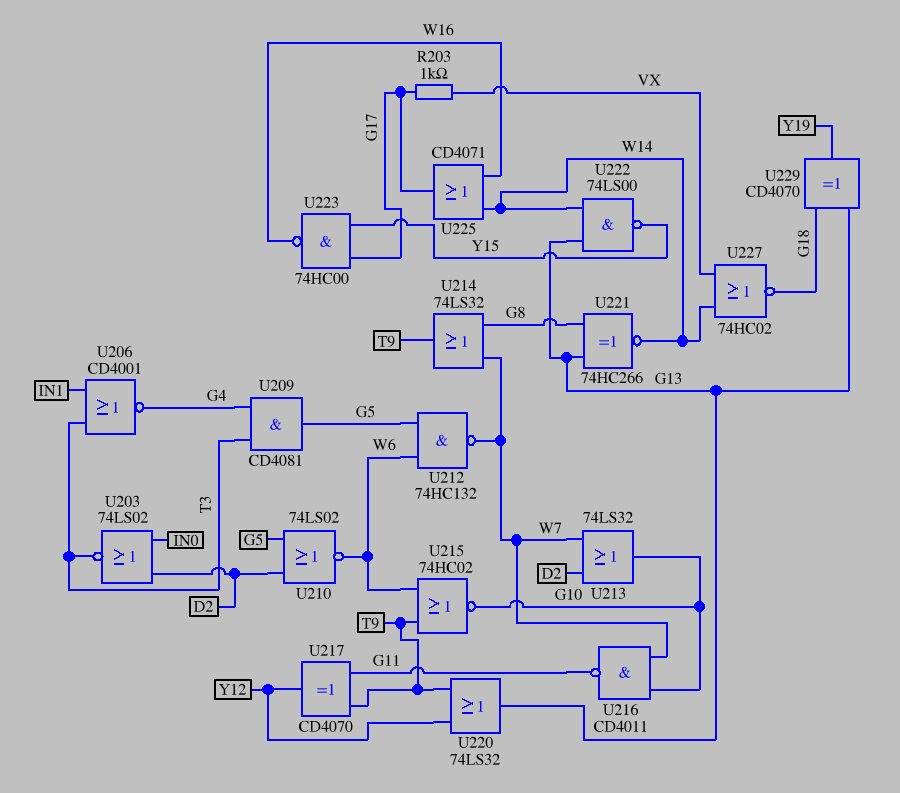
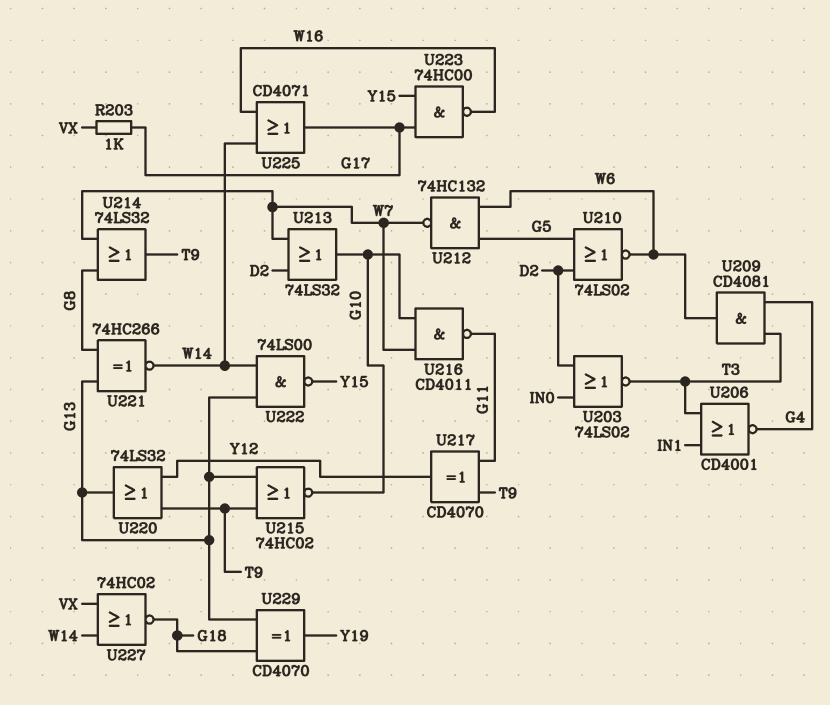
U209: AND CD4081 (in G4, in T3, out G5) -> AND CD4081 (in G4, in T3, out W6)
U215: NOR 74HC02 (in T9, in W6, out G10) -> NOR 74HC02 (in G13, in T9, out G10)

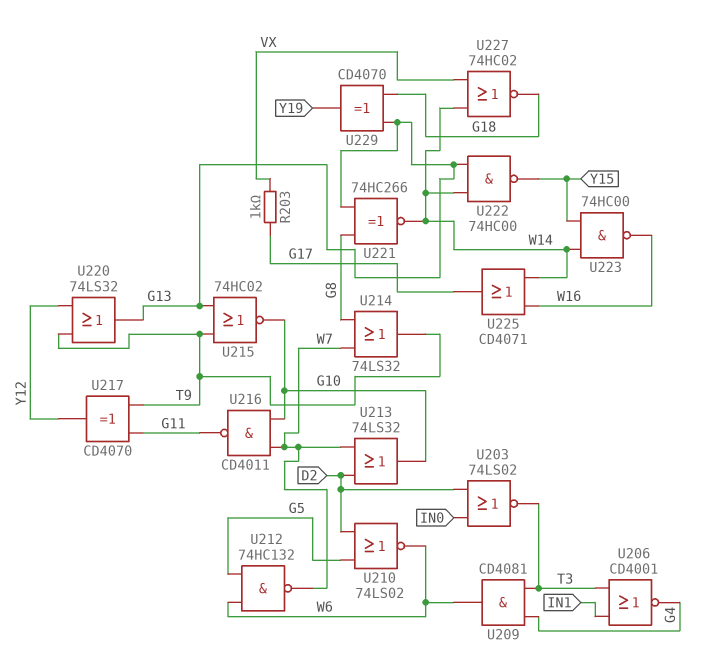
U222: NAND 74LS00 (in G13, in W14, out Y15) -> NAND 74HC00 (in G13, in W14, out Y15)
U223: NAND 74HC00 (in G17, in Y15, out W16) -> NAND 74HC00 (in W14, in Y15, out W16)

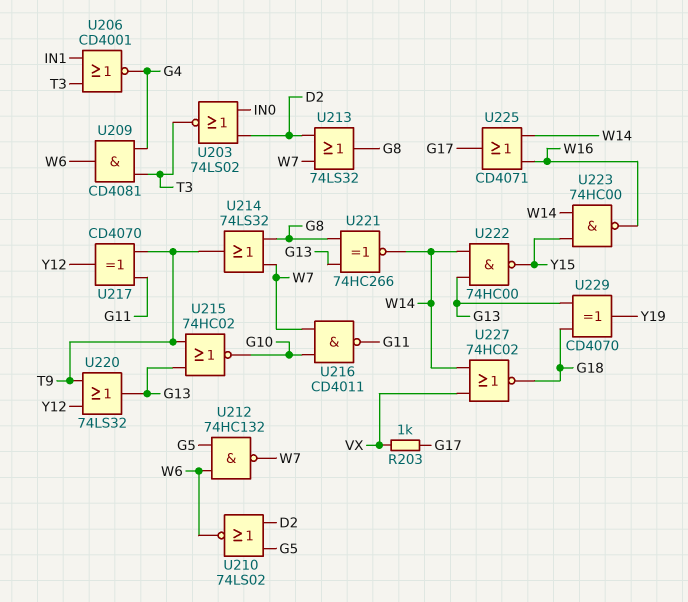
U213: OR 74LS32 (in D2, in W7, out G10) -> OR 74LS32 (in D2, in W7, out G8)

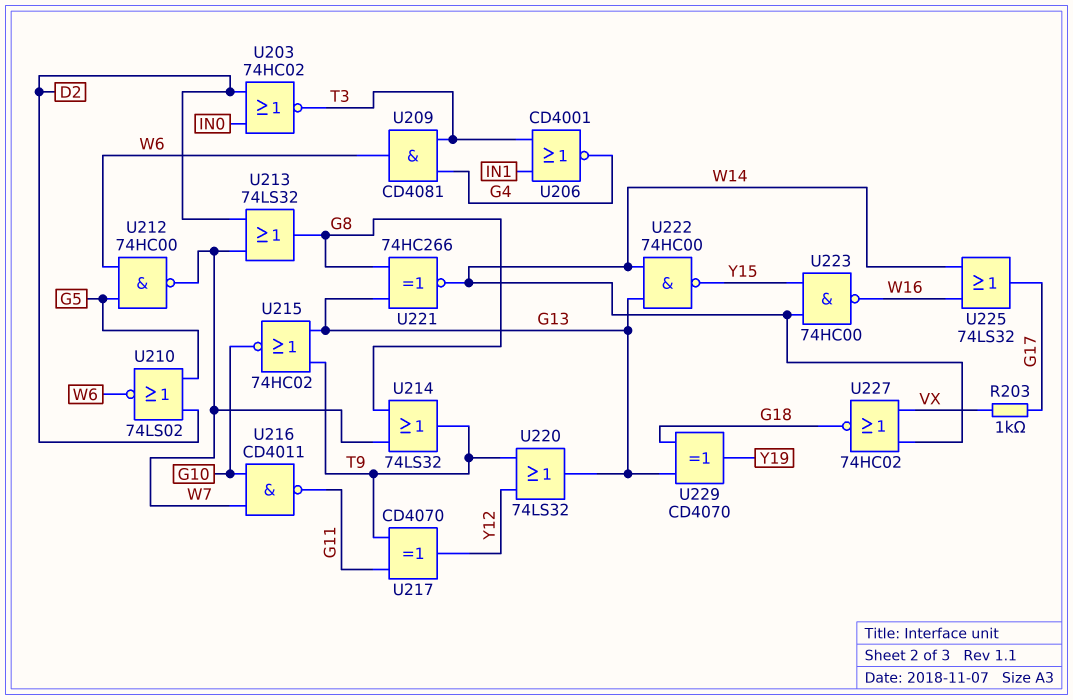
U203: NOR 74LS02 (in D2, in IN0, out T3) -> NOR 74HC02 (in D2, in IN0, out T3)
U212: NAND 74HC132 (in G5, in W6, out W7) -> NAND 74HC00 (in G5, in W6, out W7)
U225: OR CD4071 (in W14, in W16, out G17) -> OR 74LS32 (in W14, in W16, out G17)

